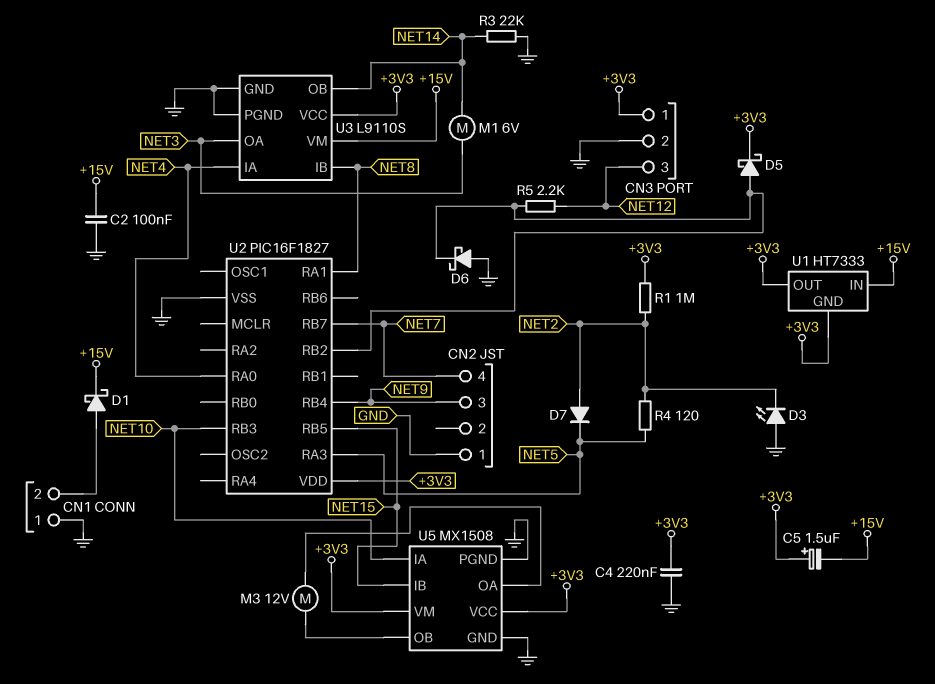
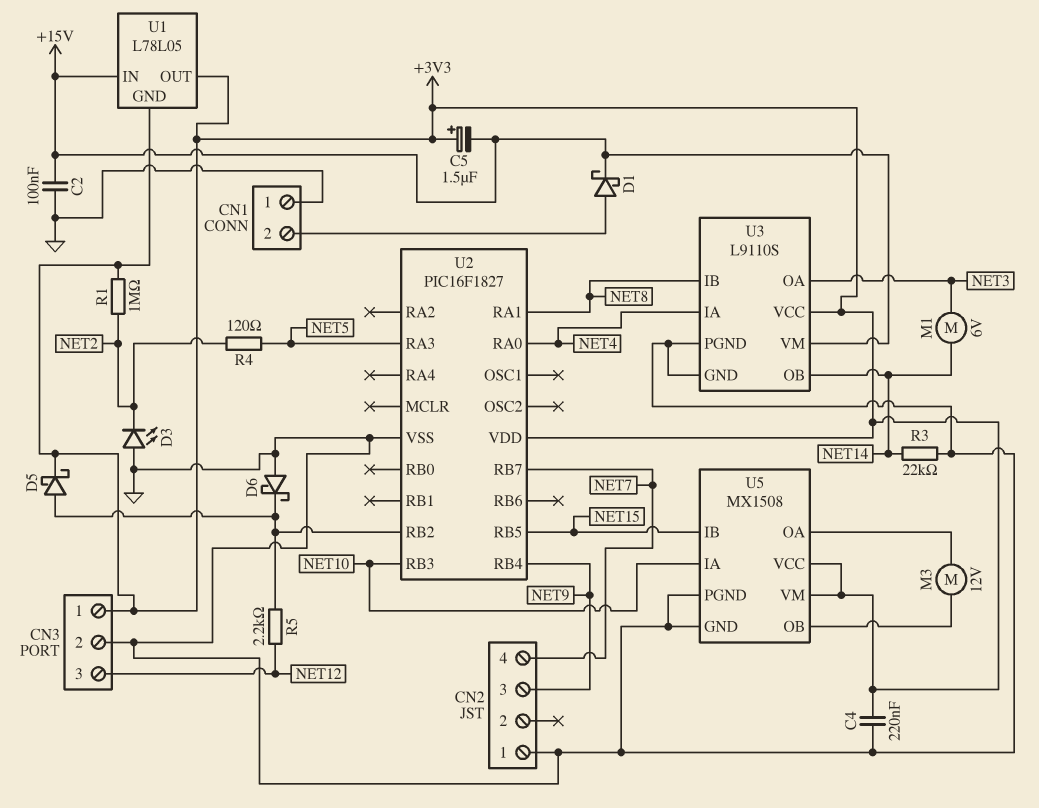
D7: diode (A NET2, K NET5) -> none
U1: HT7333 -> L78L05

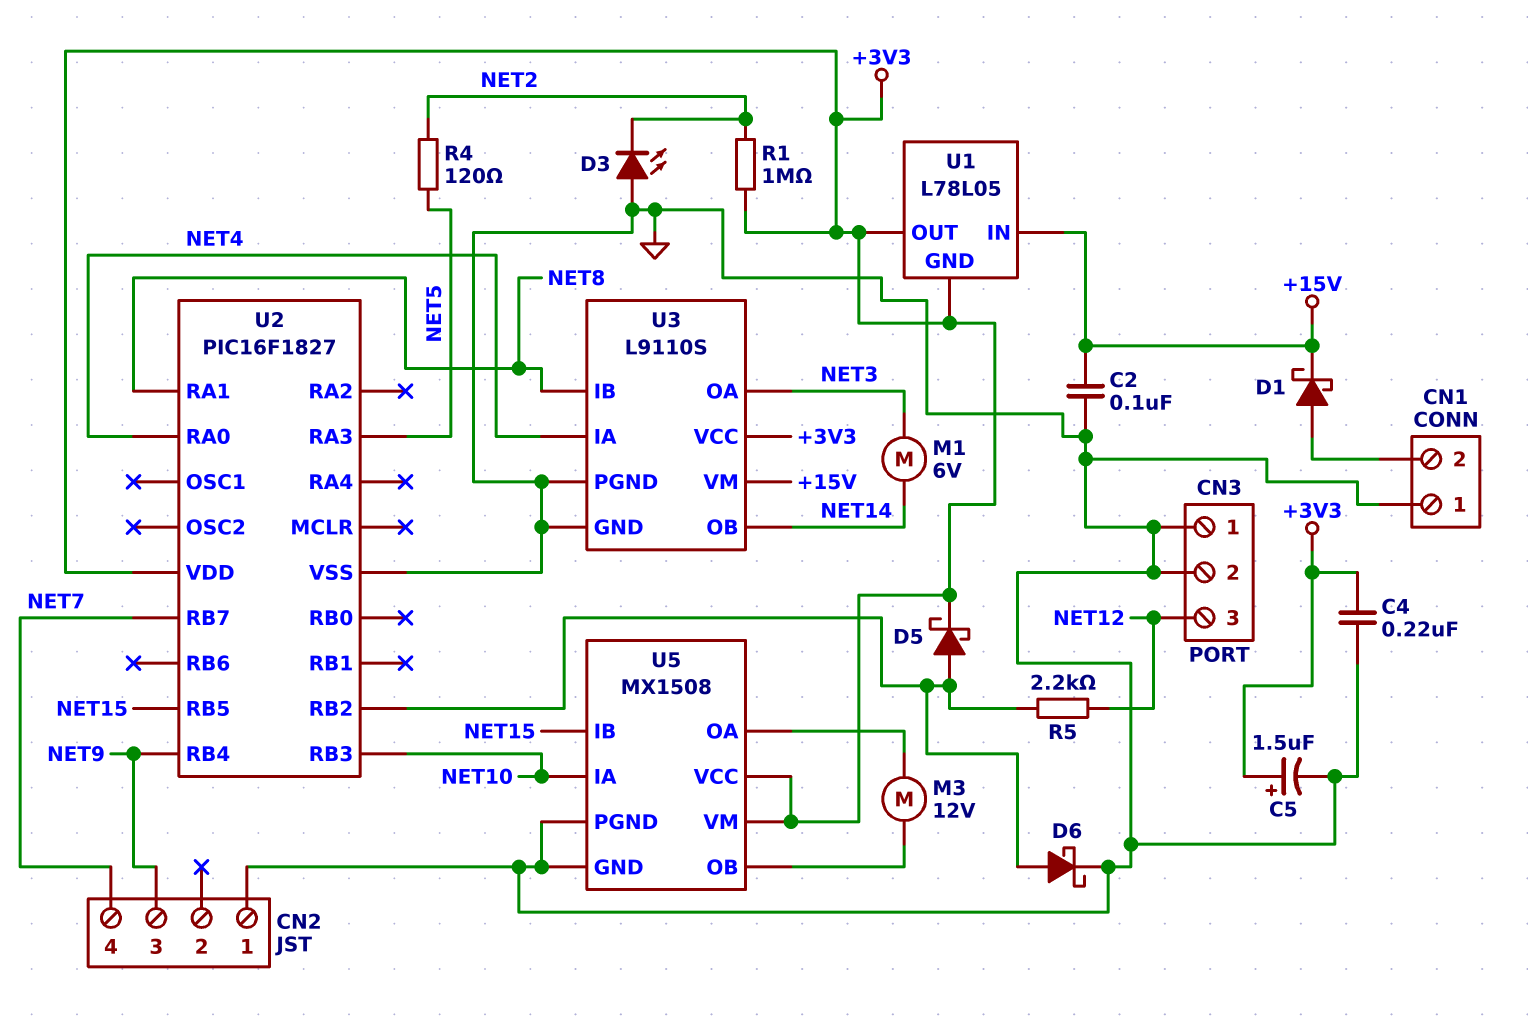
C5: 1.5uF (plus +3V3, minus +15V) -> 1.5uF (plus +3V3, minus GND)
CN3 pin 1: +3V3 -> GND
D6: schottky (A GND, K U2/RB2) -> schottky (A U2/RB2, K GND)
R3: 22k (GND, NET14) -> none

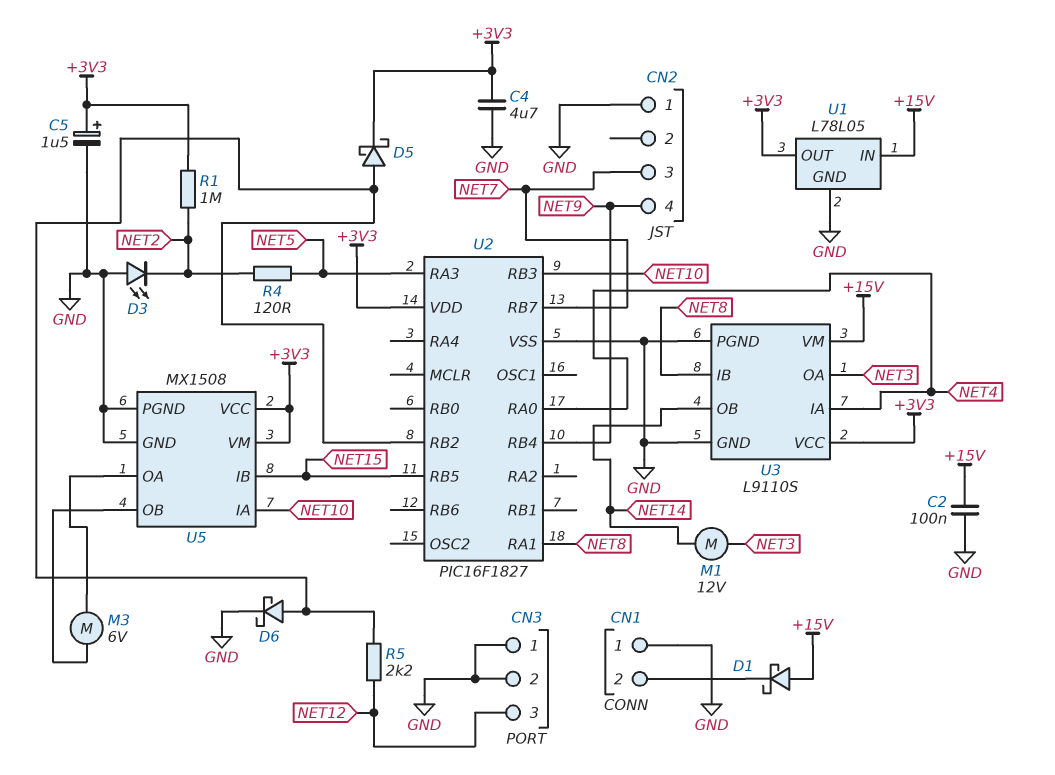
C4: 220nF (+3V3, GND) -> 4.7uF (+3V3, GND)
CN2 pin 3: NET9 -> NET7
CN2 pin 4: NET7 -> NET9
D1: schottky (A CN1/2, K +15V) -> schottky (A +15V, K CN1/2)
M1: motor 6V (NET3, NET14) -> motor 12V (NET3, NET14)
M3: motor 12V (U5/OA, U5/OB) -> motor 6V (U5/OA, U5/OB)
U1 pin GND: +3V3 -> GND

